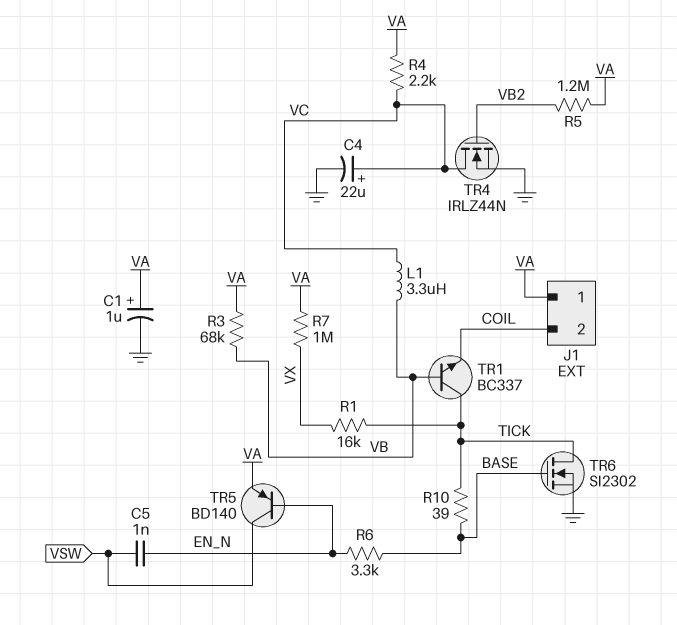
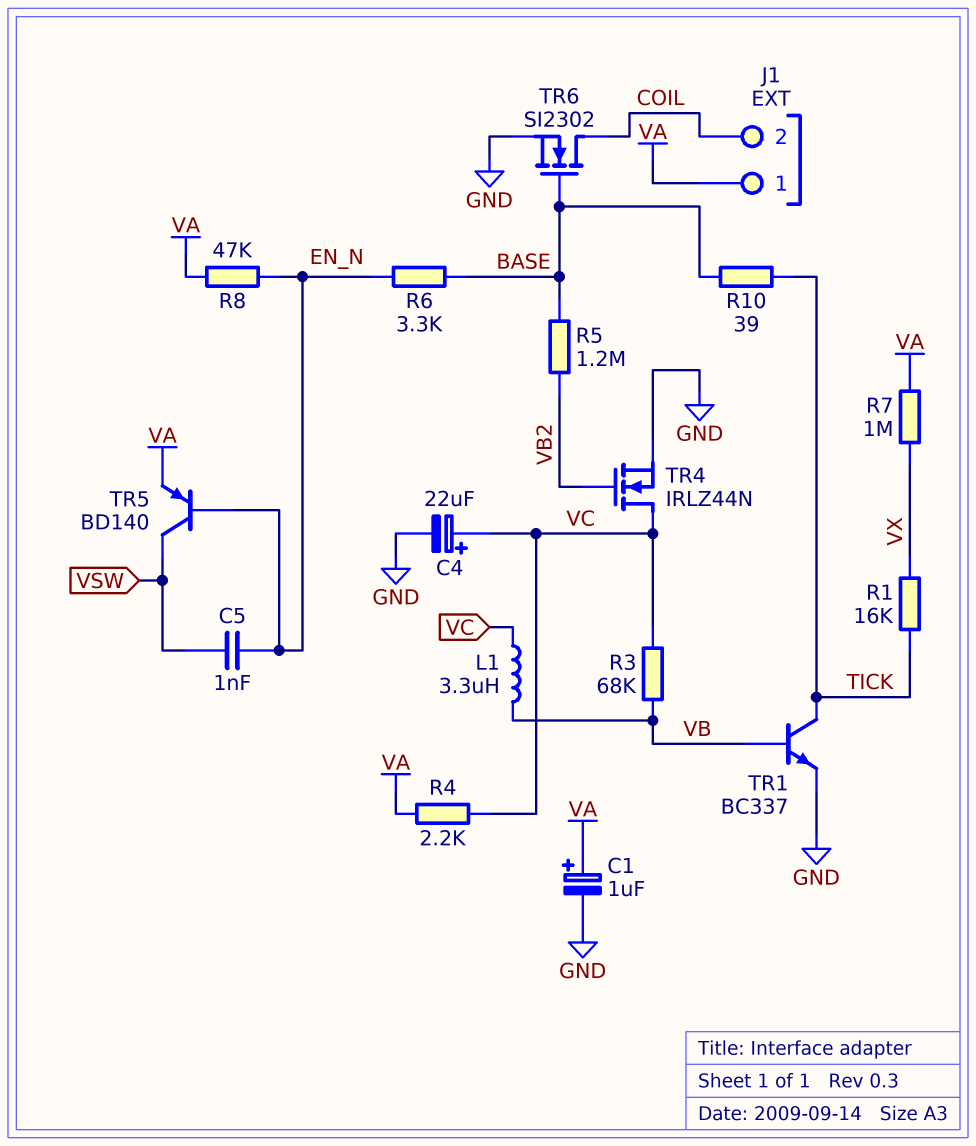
R3: 68k (VA, VB) -> 68k (VB, VC)
R5: 1.2M (VA, VB2) -> 1.2M (BASE, VB2)
R8: none -> 47k (EN_N, VA)
TR1: NPN BC337 (B VB, C TICK, E COIL) -> NPN BC337 (B VB, C TICK, E GND)
TR6: NMOS SI2302 (G BASE, D TICK, S GND) -> NMOS SI2302 (G BASE, D COIL, S GND)

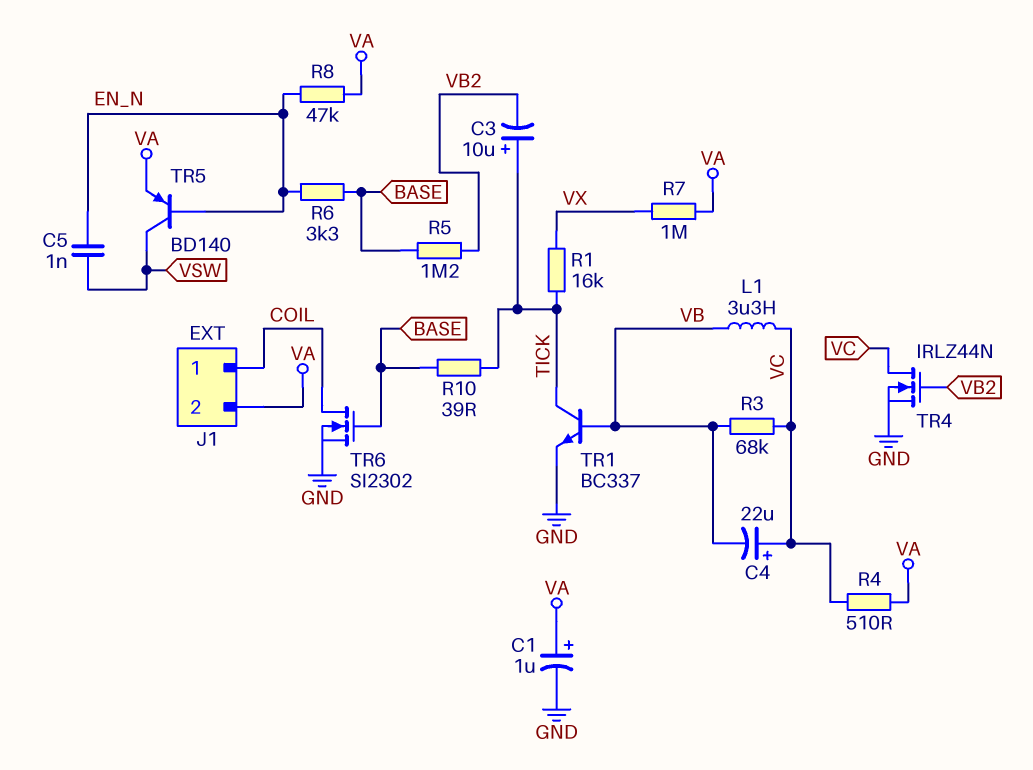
C3: none -> 10uF (plus TICK, minus VB2)
C4: 22uF (plus VC, minus GND) -> 22uF (plus VC, minus VB)
J1 pin 1: VA -> COIL
J1 pin 2: COIL -> VA
R4: 2.2k (VA, VC) -> 510 (VA, VC)

